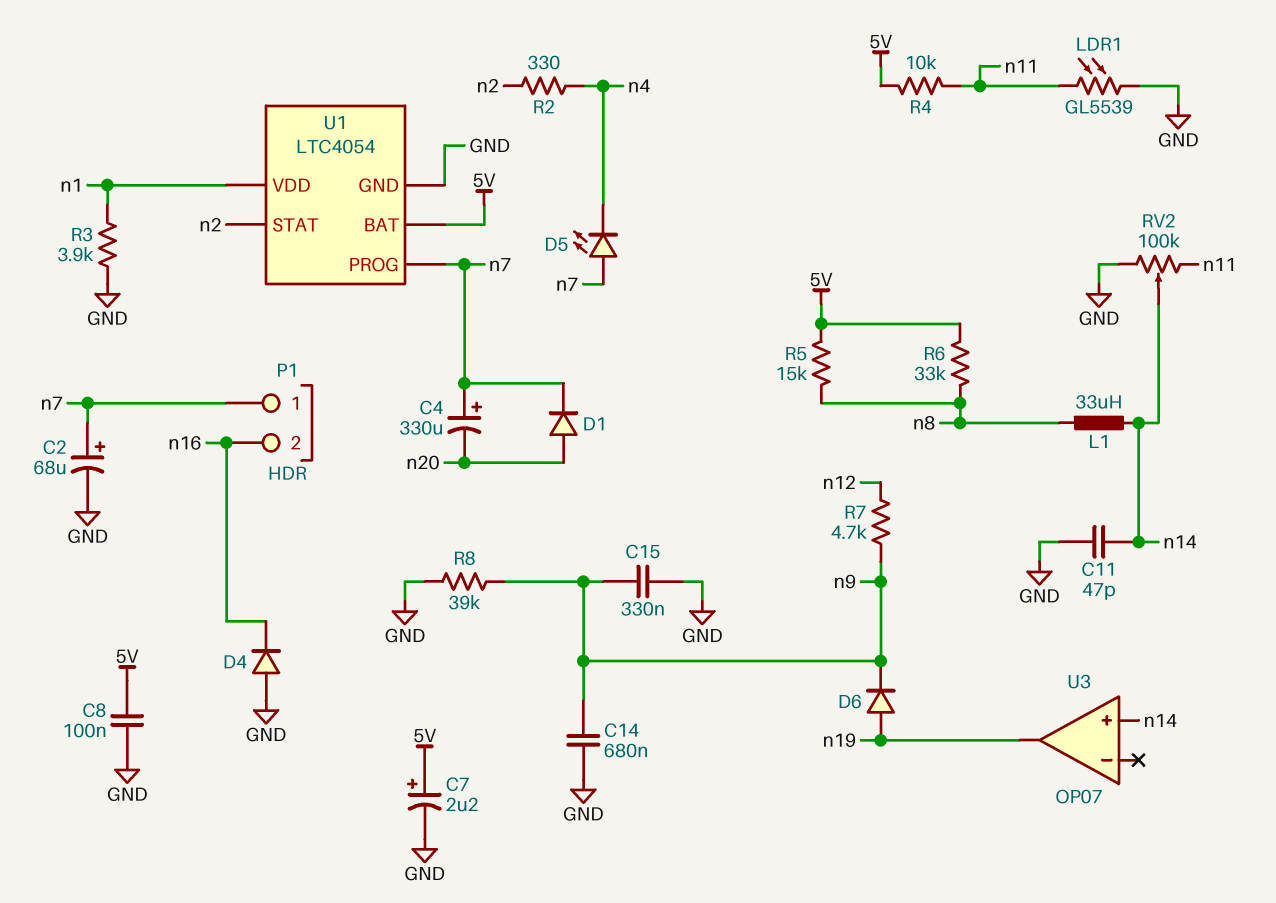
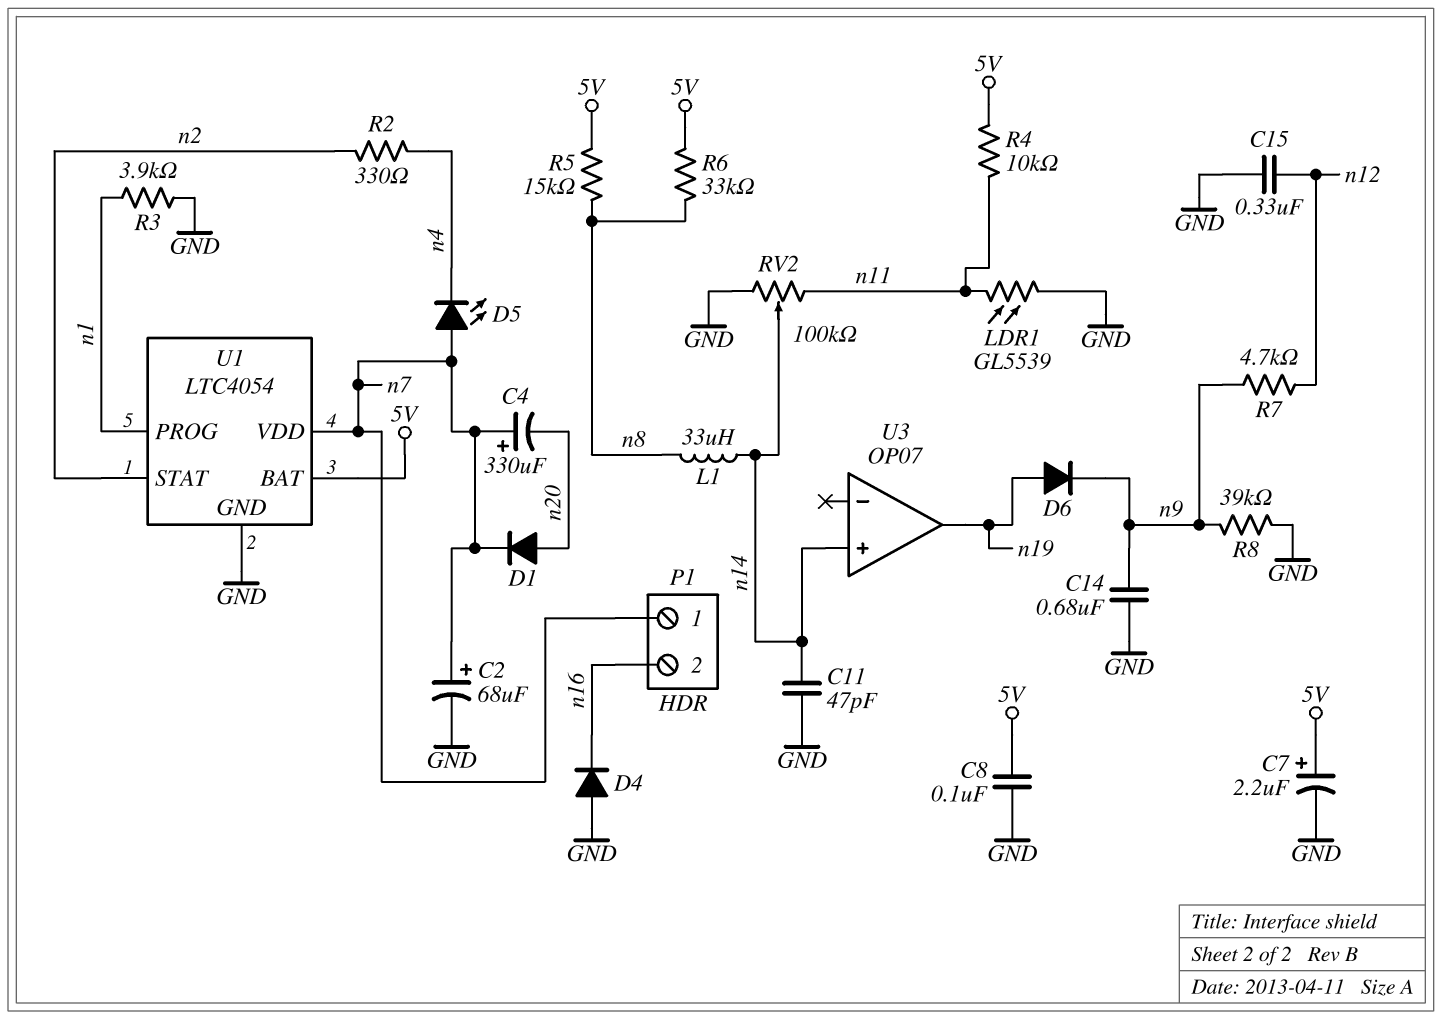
C15: 330nF (GND, n9) -> 330nF (GND, n12)
U1 pin PROG: n7 -> n1
U1 pin VDD: n1 -> n7

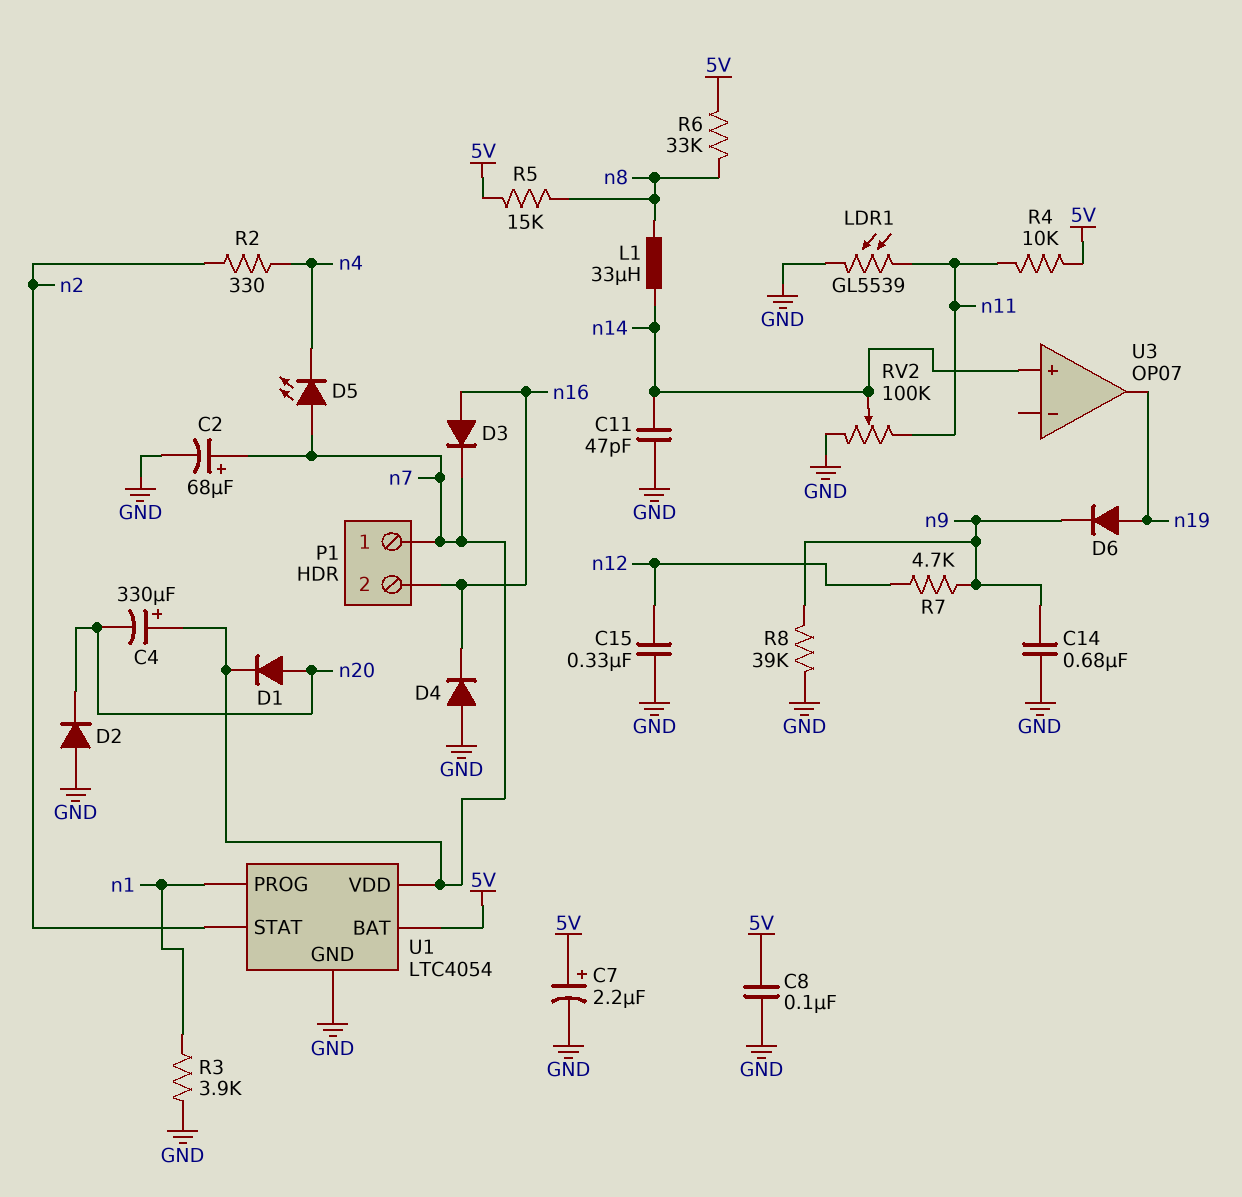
D2: none -> diode (A GND, K n20)
D3: none -> diode (A n16, K n7)

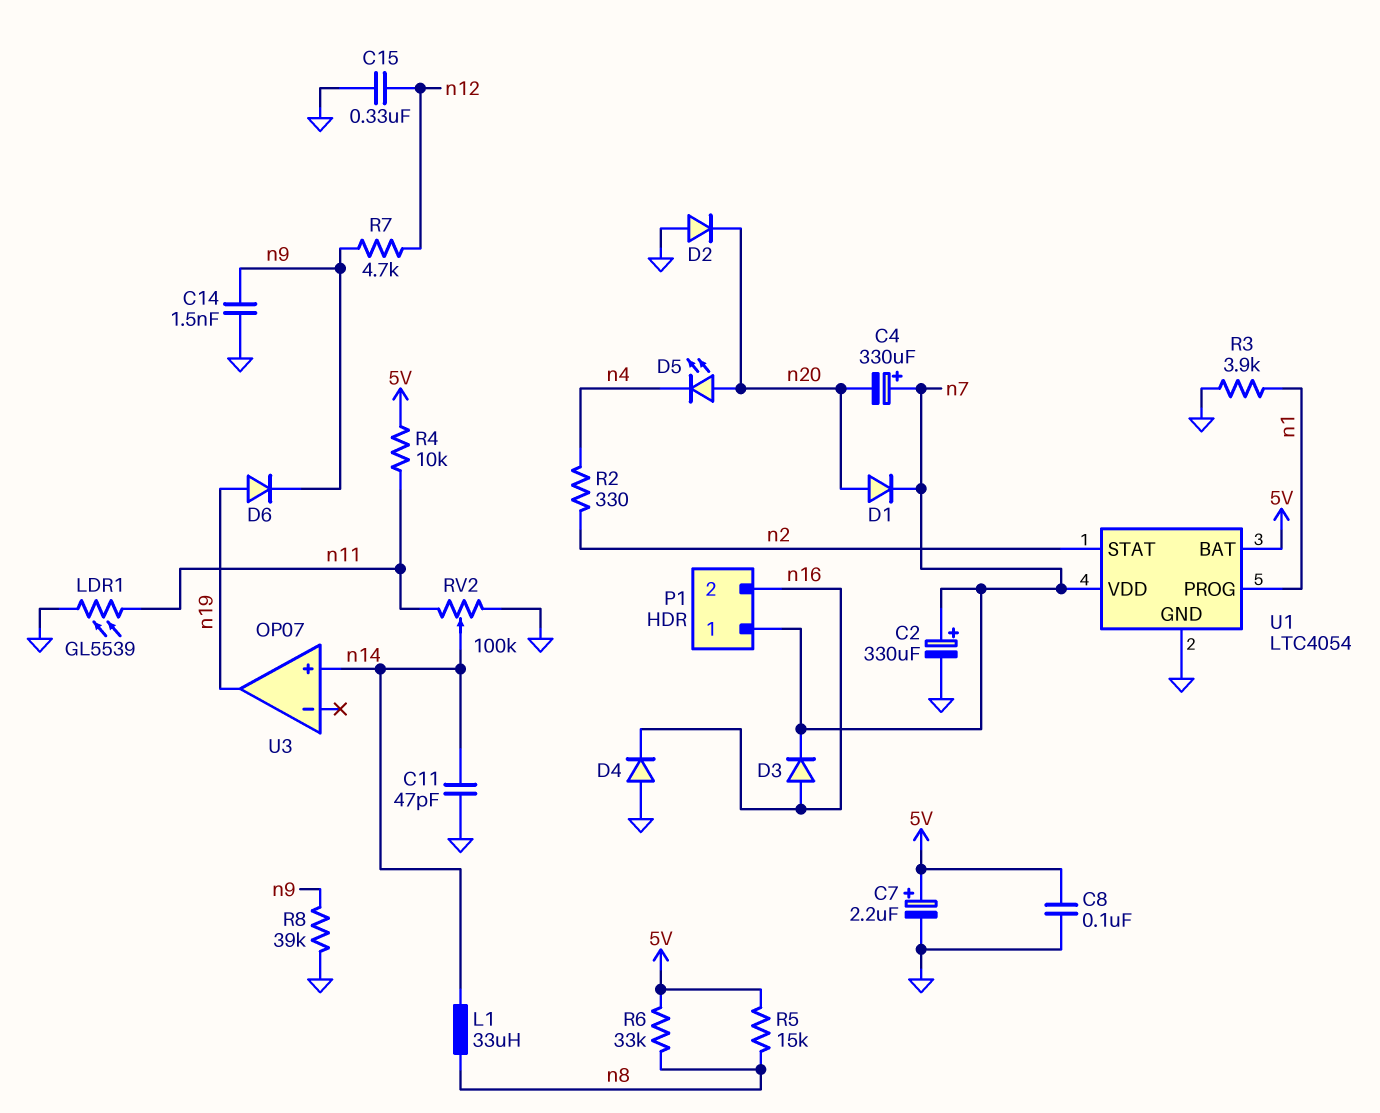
C2: 68uF (plus n7, minus GND) -> 330uF (plus n7, minus GND)
C14: 680nF (GND, n9) -> 1.5nF (GND, n9)
D5: LED (A n7, K n4) -> LED (A n20, K n4)

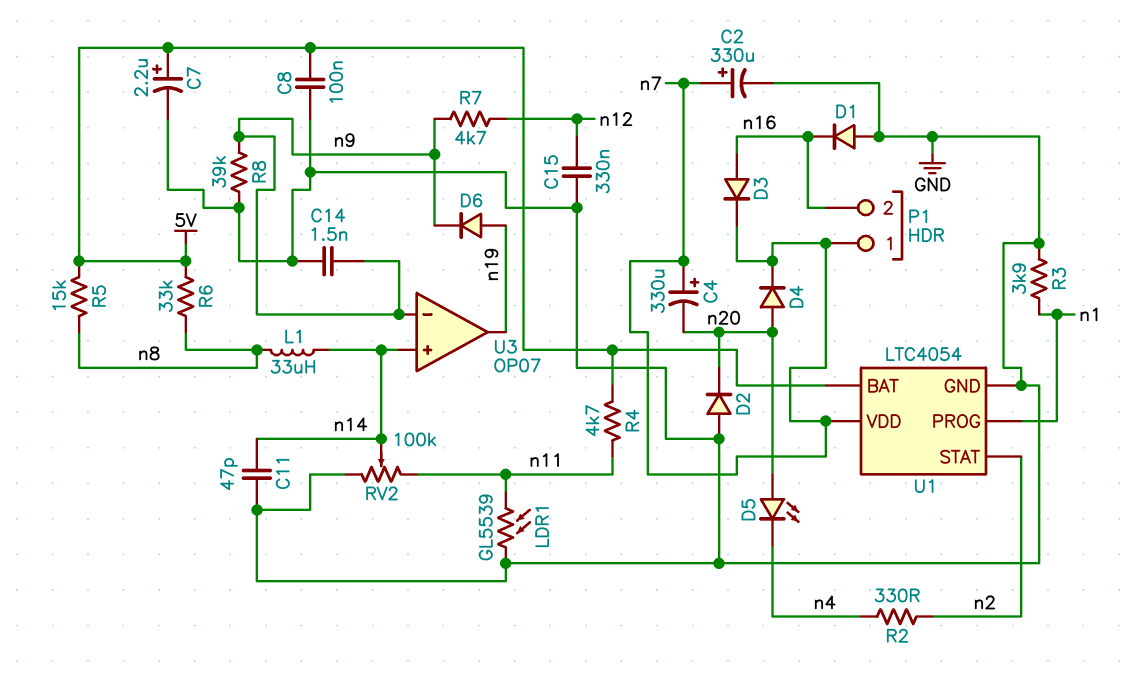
D1: diode (A n20, K n7) -> diode (A GND, K n16)
D4: diode (A GND, K n16) -> diode (A n20, K n7)
R4: 10k (5V, n11) -> 4.7k (5V, n11)
U3 pin in-: none -> n9

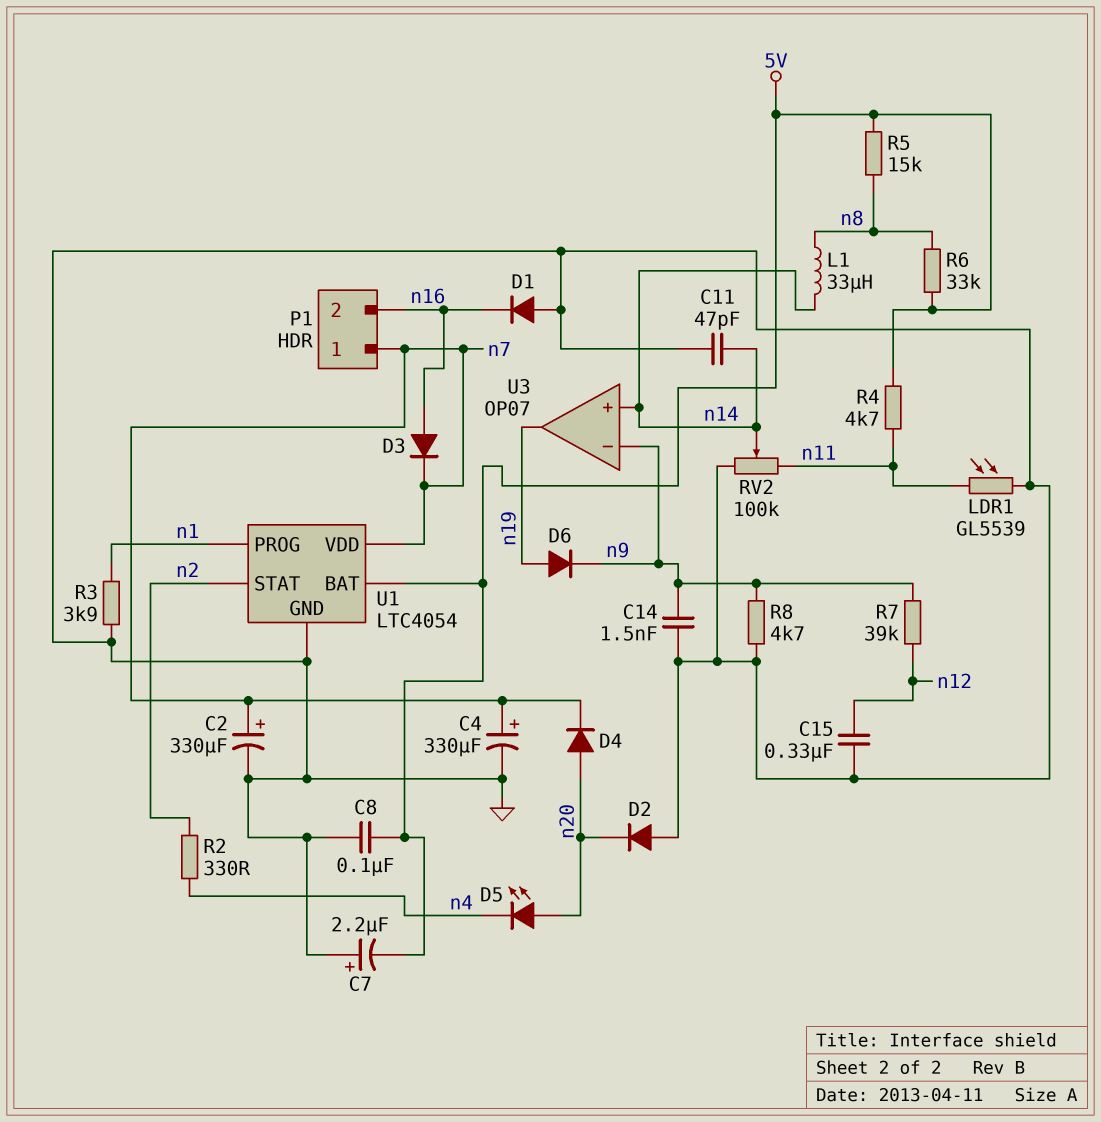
C4: 330uF (plus n7, minus n20) -> 330uF (plus n7, minus GND)
C7: 2.2uF (plus 5V, minus GND) -> 2.2uF (plus GND, minus 5V)
R7: 4.7k (n9, n12) -> 39k (n9, n12)
R8: 39k (GND, n9) -> 4.7k (GND, n9)

